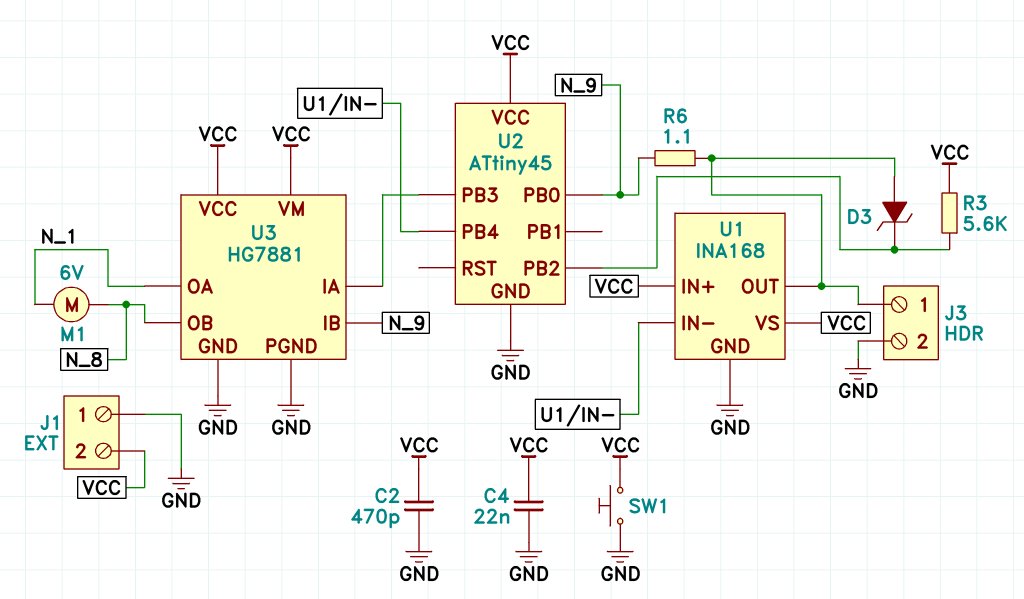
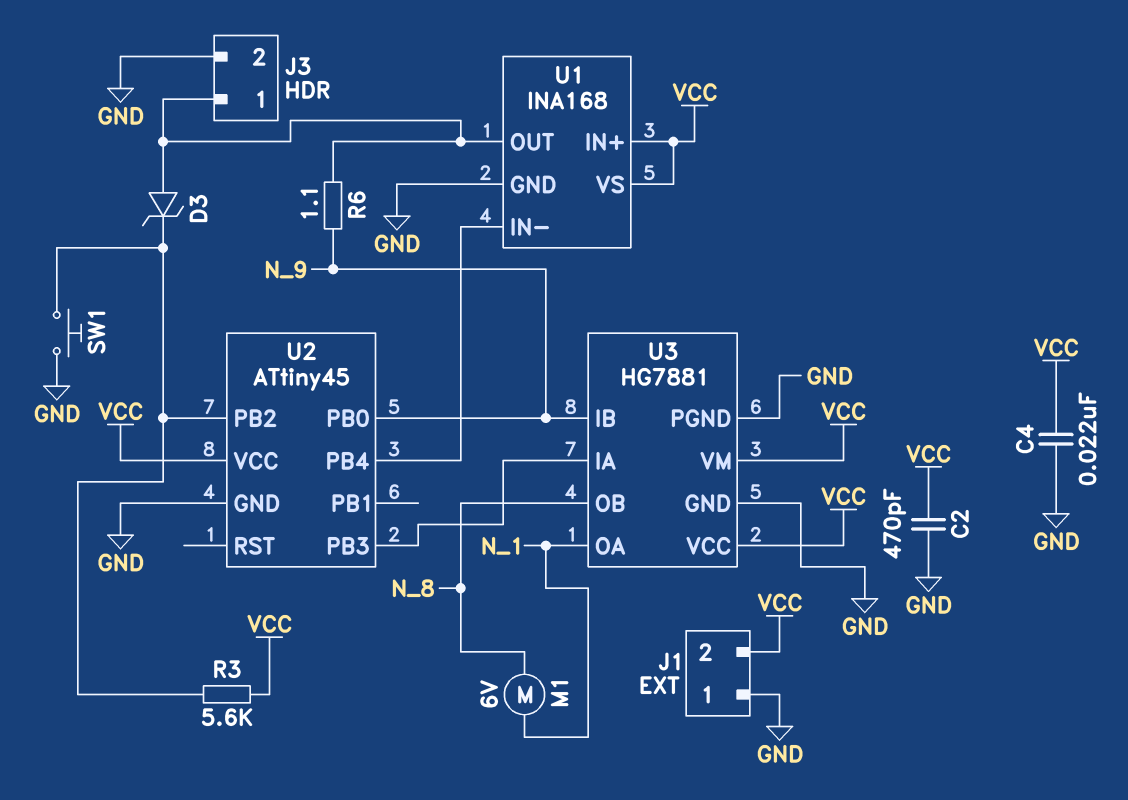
SW1: button (GND, VCC) -> button (GND, U2/PB2)

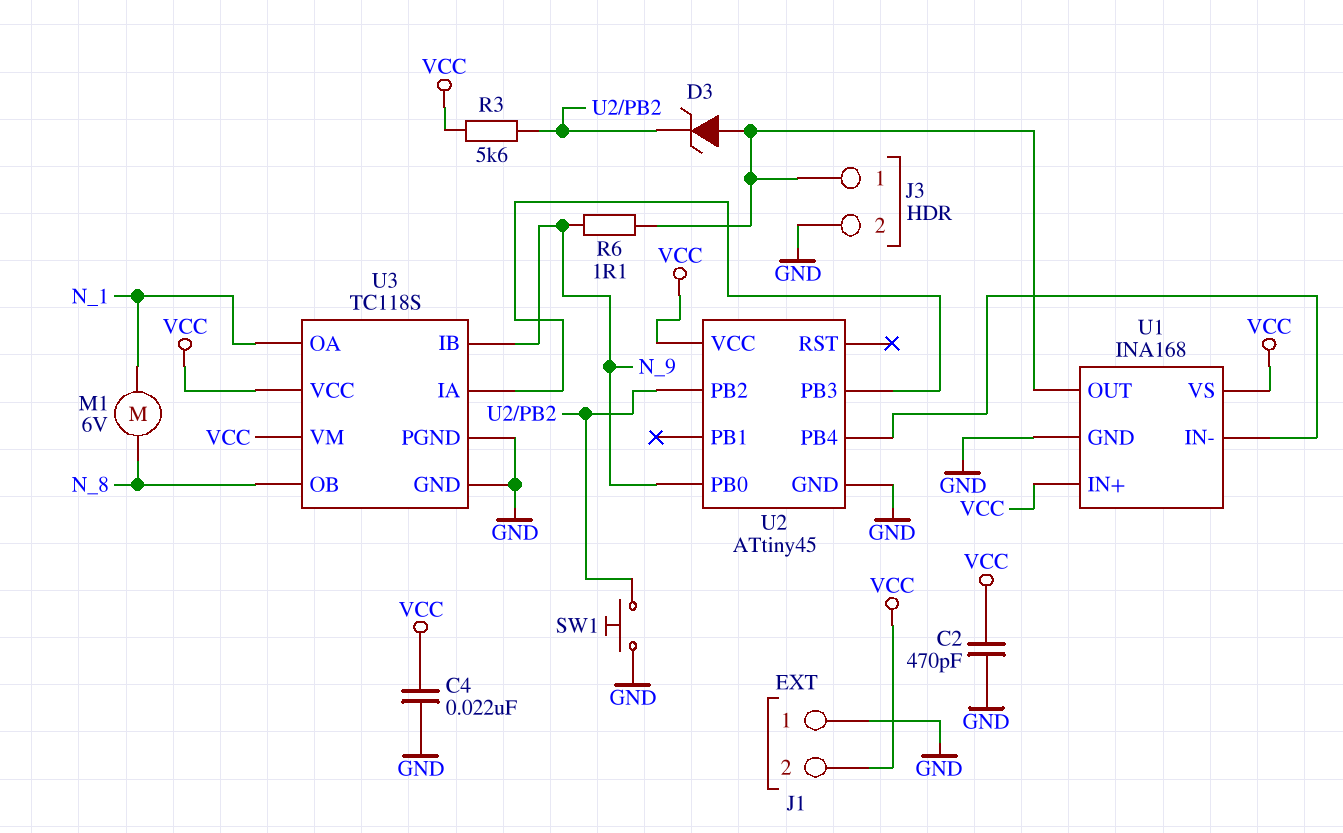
U3: HG7881 -> TC118S

